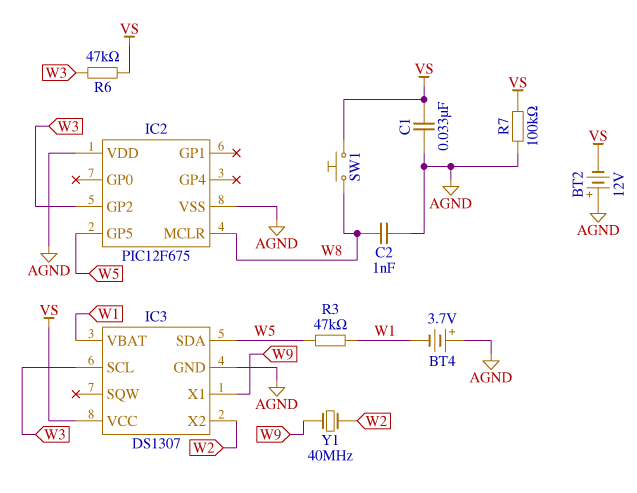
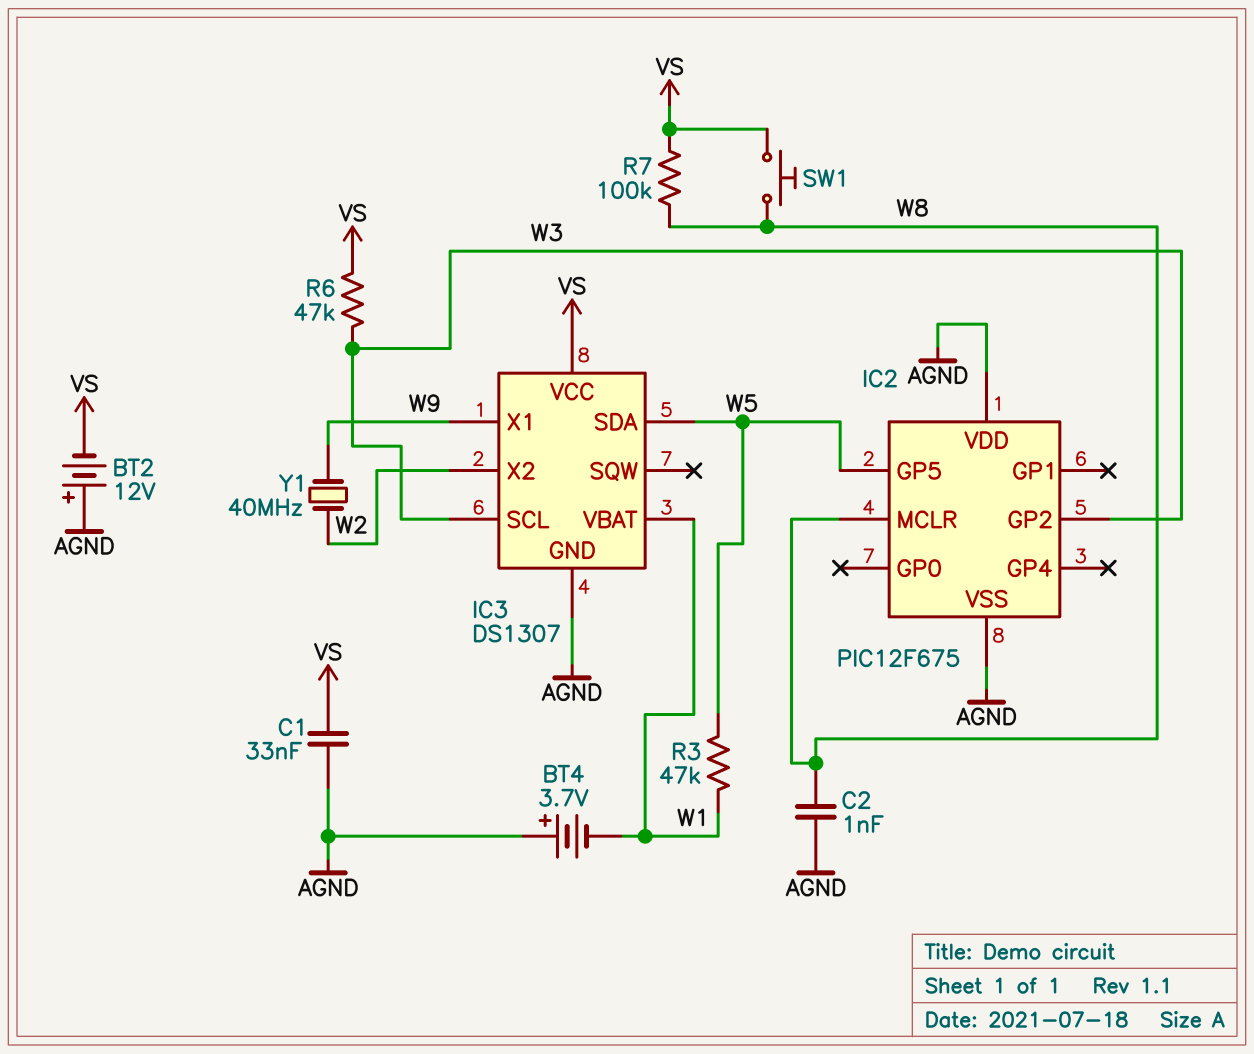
R7: 100k (AGND, VS) -> 100k (VS, W8)

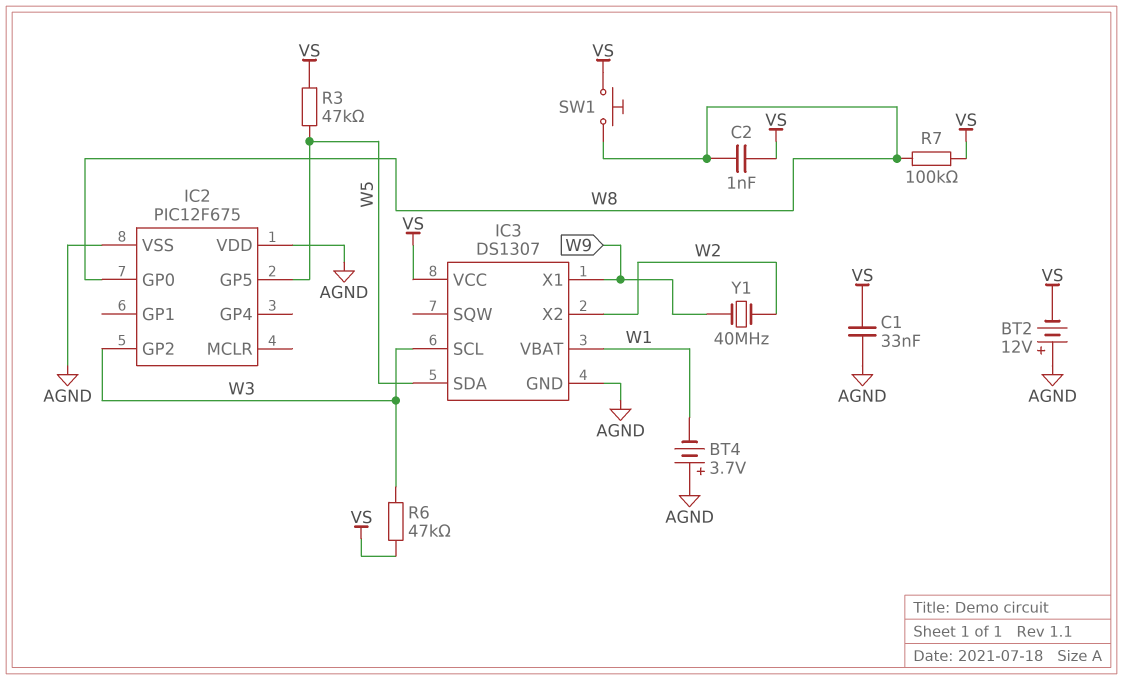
C2: 1nF (AGND, W8) -> 1nF (VS, W8)
IC2 pin GP0: none -> W8
IC2 pin MCLR: W8 -> none
R3: 47k (W1, W5) -> 47k (VS, W5)

